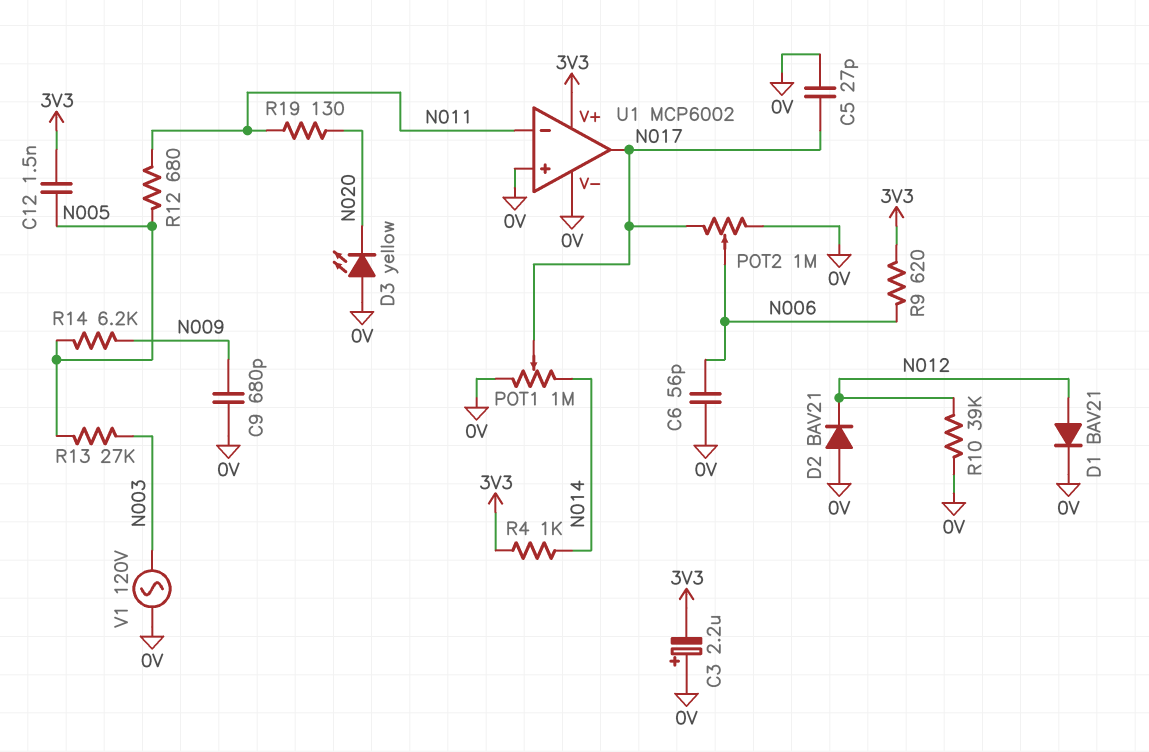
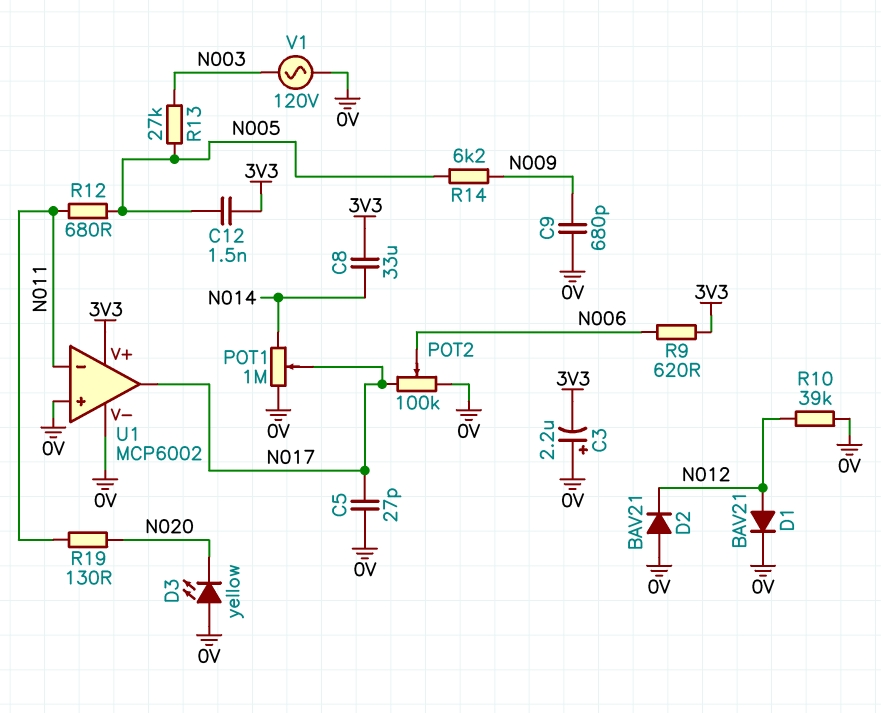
C6: 56pF (0V, N006) -> none
C8: none -> 33uF (3V3, N014)
POT2: 1M (0V, N017, wiper N006) -> 100k (0V, N017, wiper N006)
R4: 1k (3V3, N014) -> none

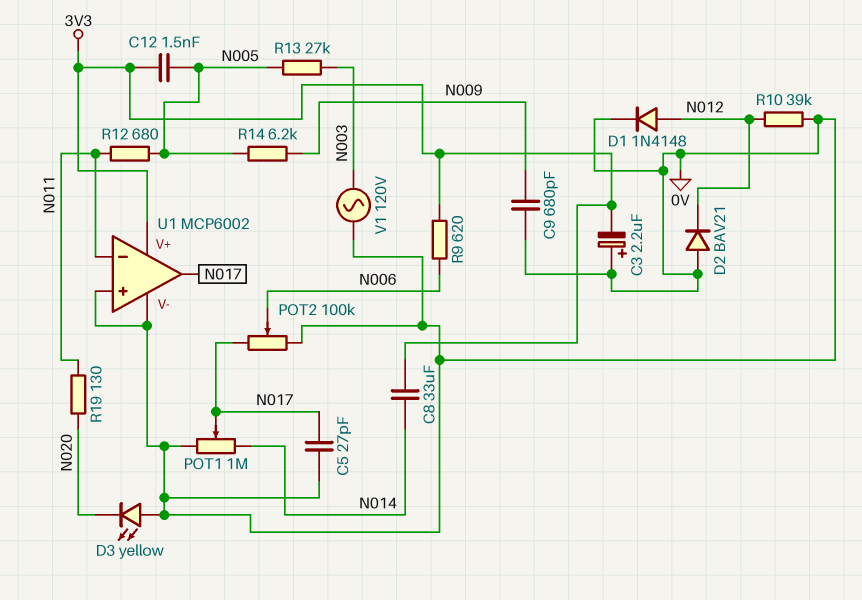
D1: diode BAV21 (A N012, K 0V) -> diode 1N4148 (A N012, K 0V)

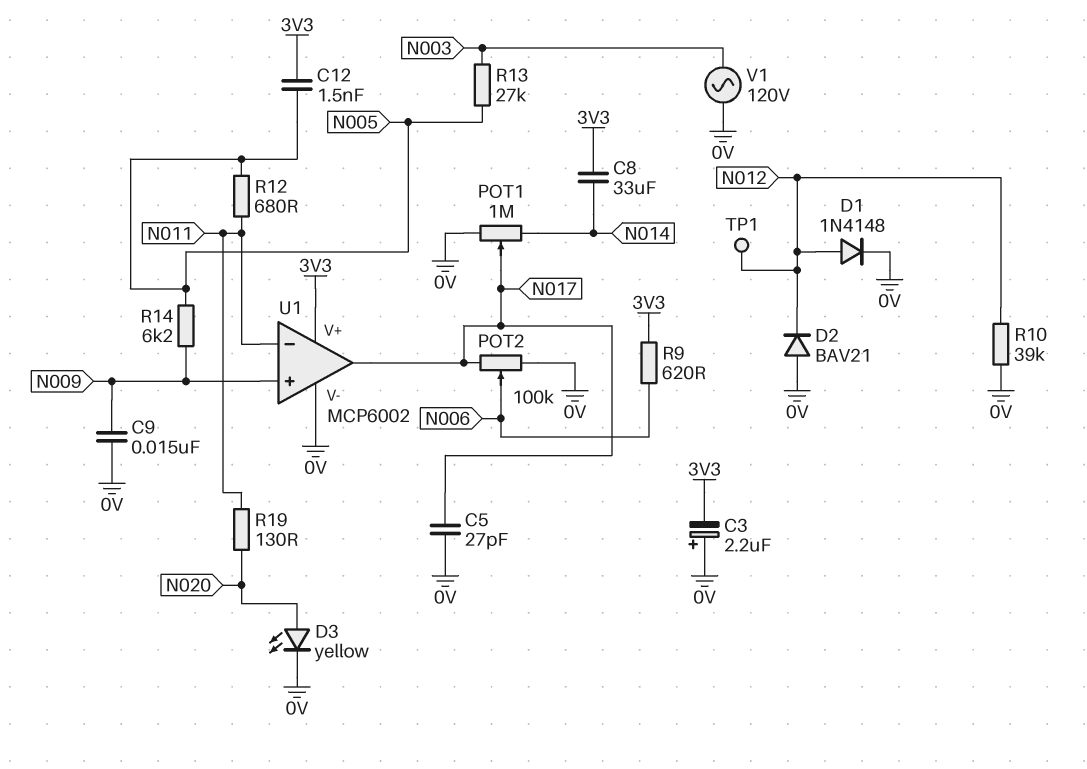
C9: 680pF (0V, N009) -> 15nF (0V, N009)
D3: LED yellow (A 0V, K N020) -> LED yellow (A N020, K 0V)
TP1: none -> test point (N012)
U1 pin in+: 0V -> N009

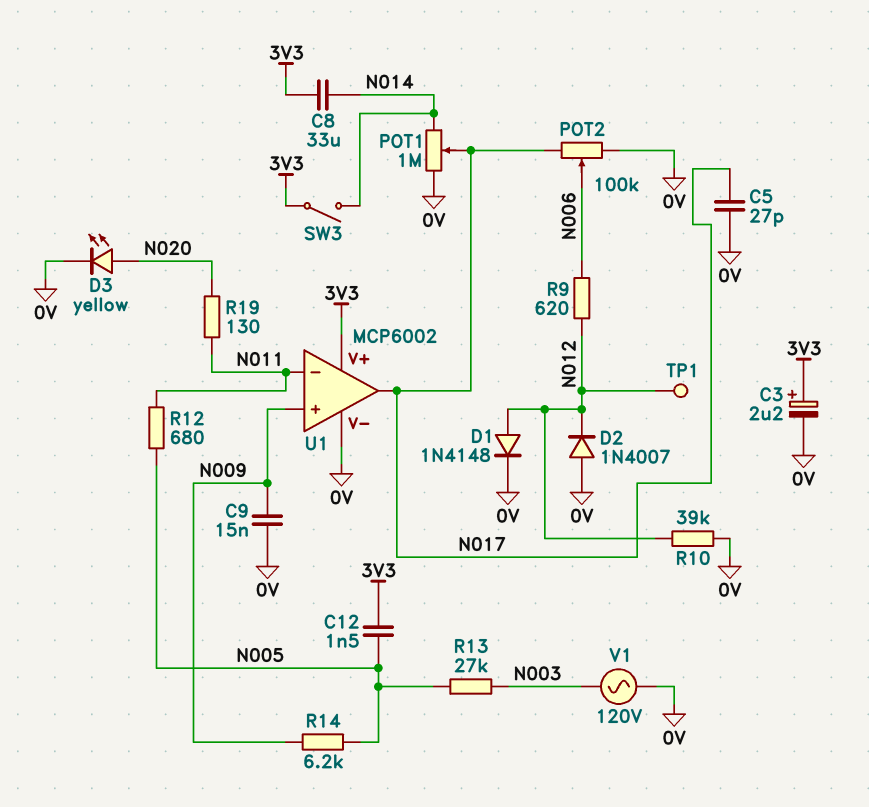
C3: 2.2uF (plus 0V, minus 3V3) -> 2.2uF (plus 3V3, minus 0V)
D2: diode BAV21 (A 0V, K N012) -> diode 1N4007 (A 0V, K N012)
R9: 620 (3V3, N006) -> 620 (N006, N012)
SW3: none -> switch (3V3, N014)

